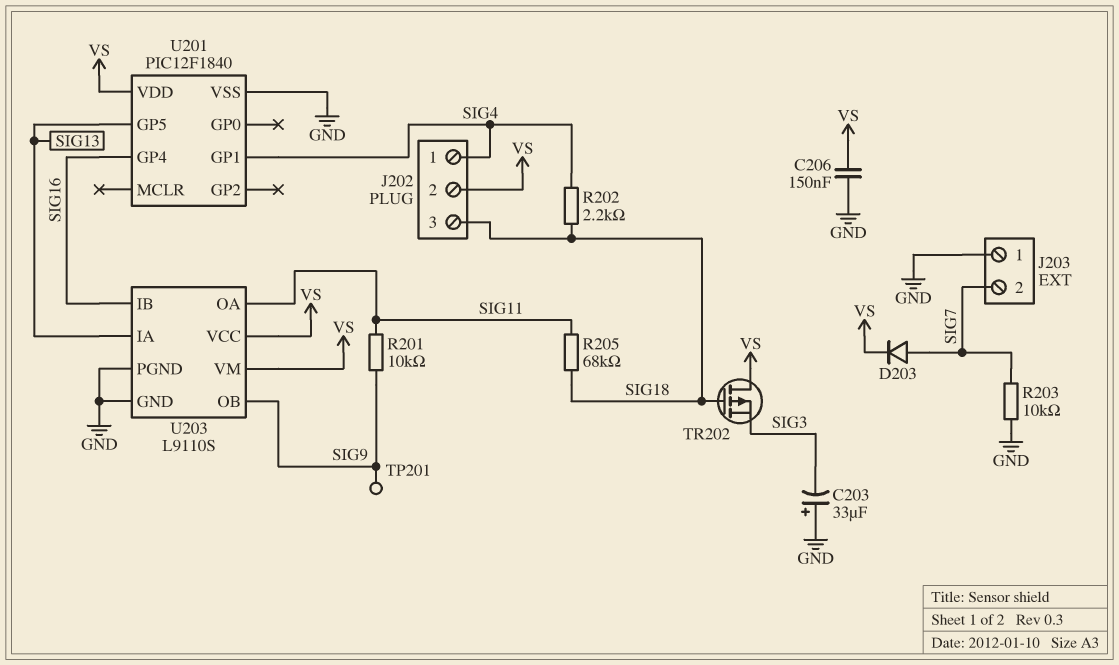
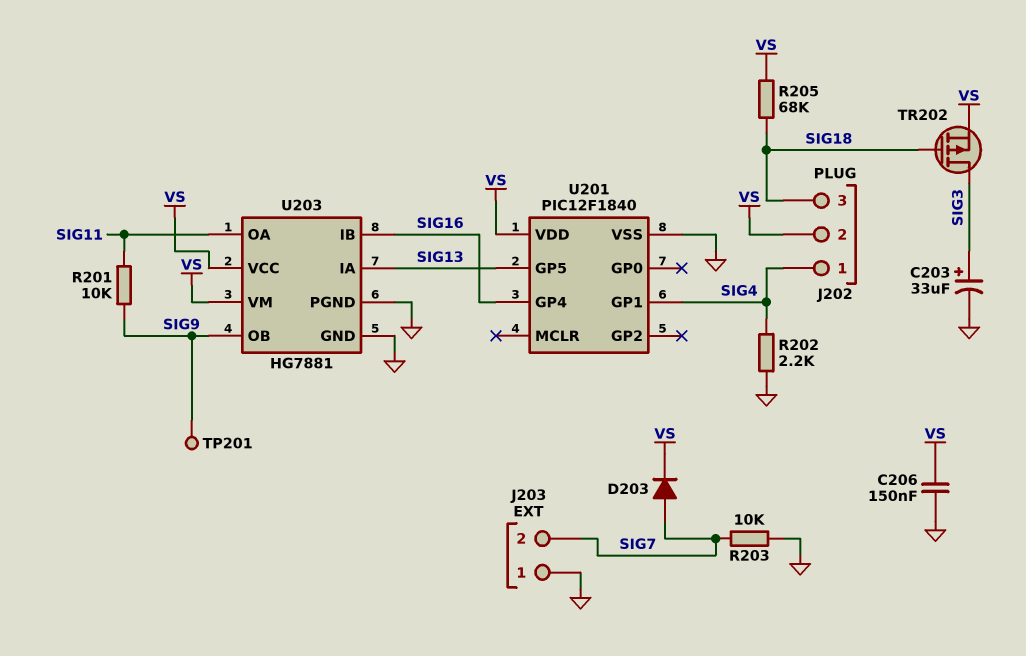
C203: 33uF (plus GND, minus SIG3) -> 33uF (plus SIG3, minus GND)
R202: 2.2k (SIG4, SIG18) -> 2.2k (GND, SIG4)
R205: 68k (SIG11, SIG18) -> 68k (SIG18, VS)
TR202: PMOS (G SIG18, D VS, S SIG3) -> PMOS (G SIG18, D SIG3, S VS)
U203: L9110S -> HG7881

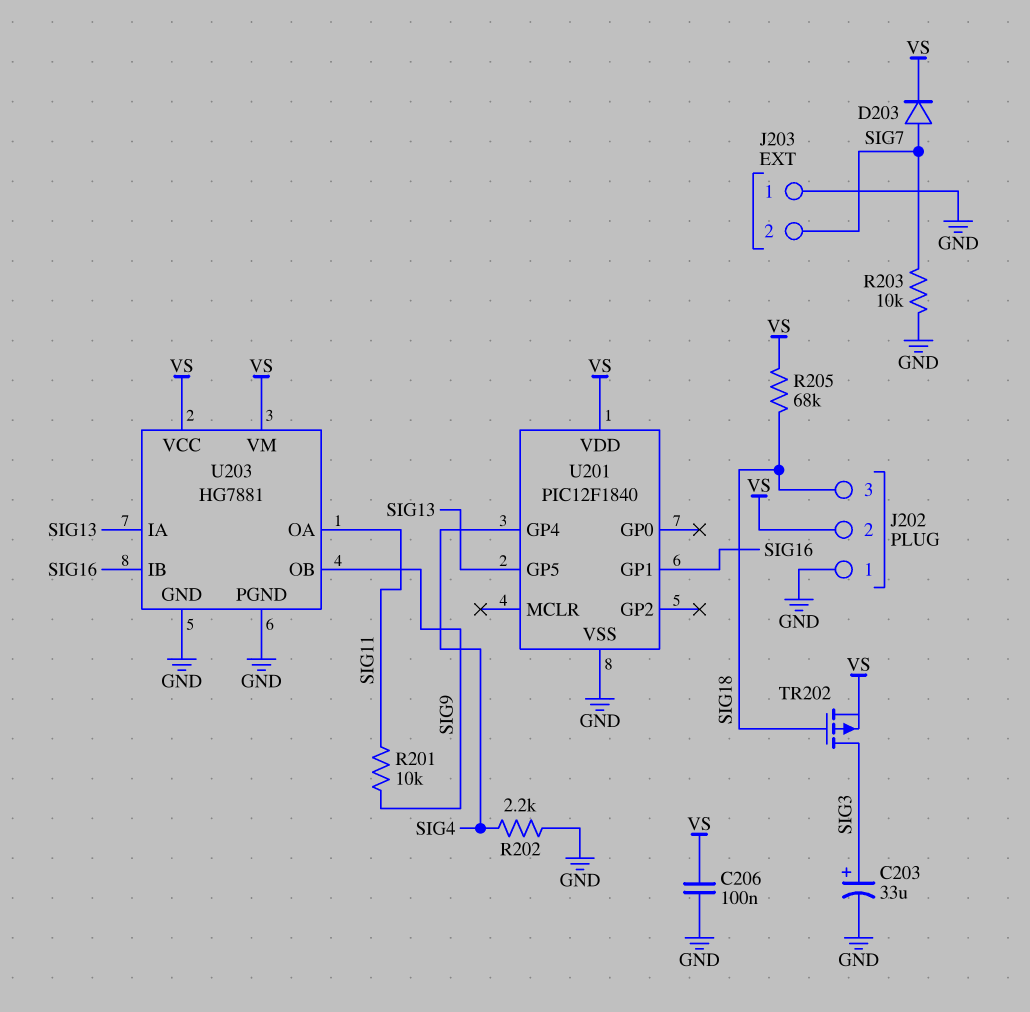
C206: 150nF (GND, VS) -> 100nF (GND, VS)
J202 pin 1: SIG4 -> GND
TP201: test point (SIG9) -> none
U201 pin GP1: SIG4 -> SIG16
U201 pin GP4: SIG16 -> SIG4

